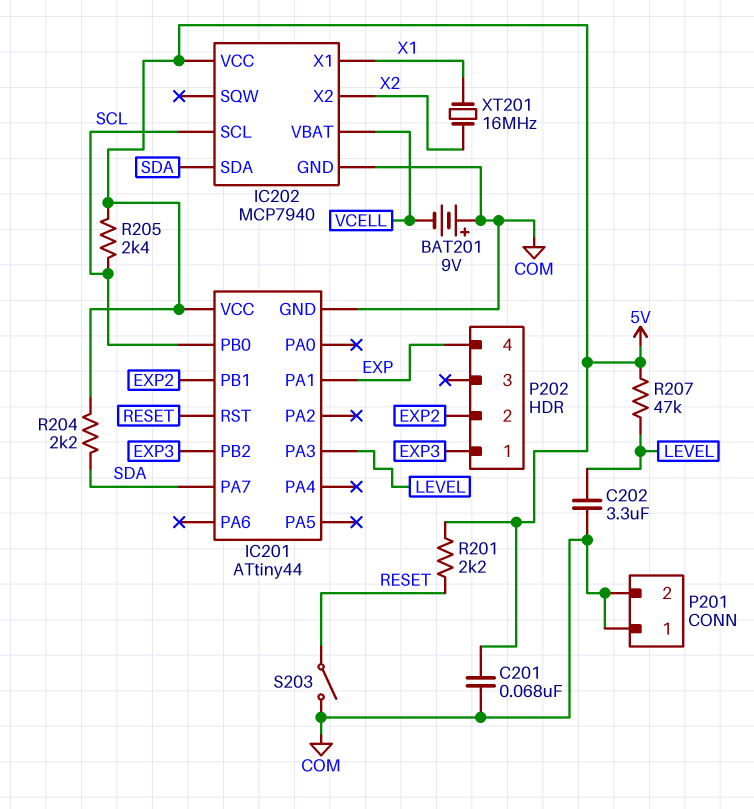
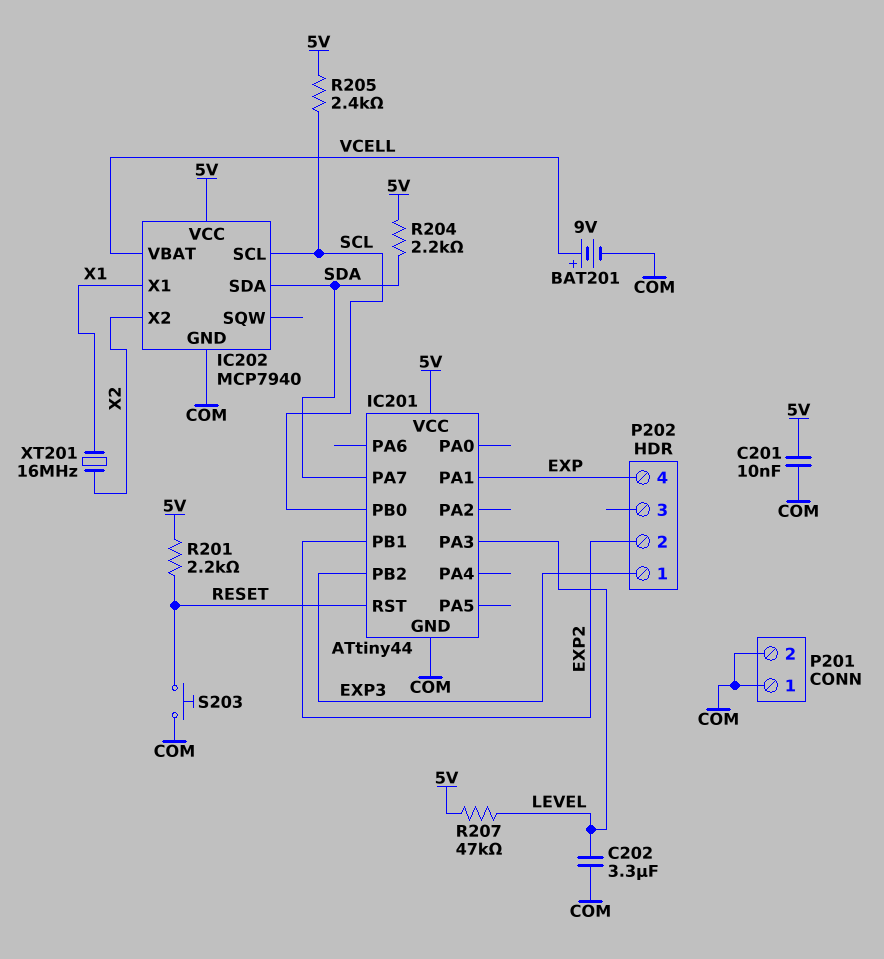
BAT201: 9V (plus COM, minus VCELL) -> 9V (plus VCELL, minus COM)
C201: 68nF (5V, COM) -> 10nF (5V, COM)
S203: switch (COM, RESET) -> button (COM, RESET)

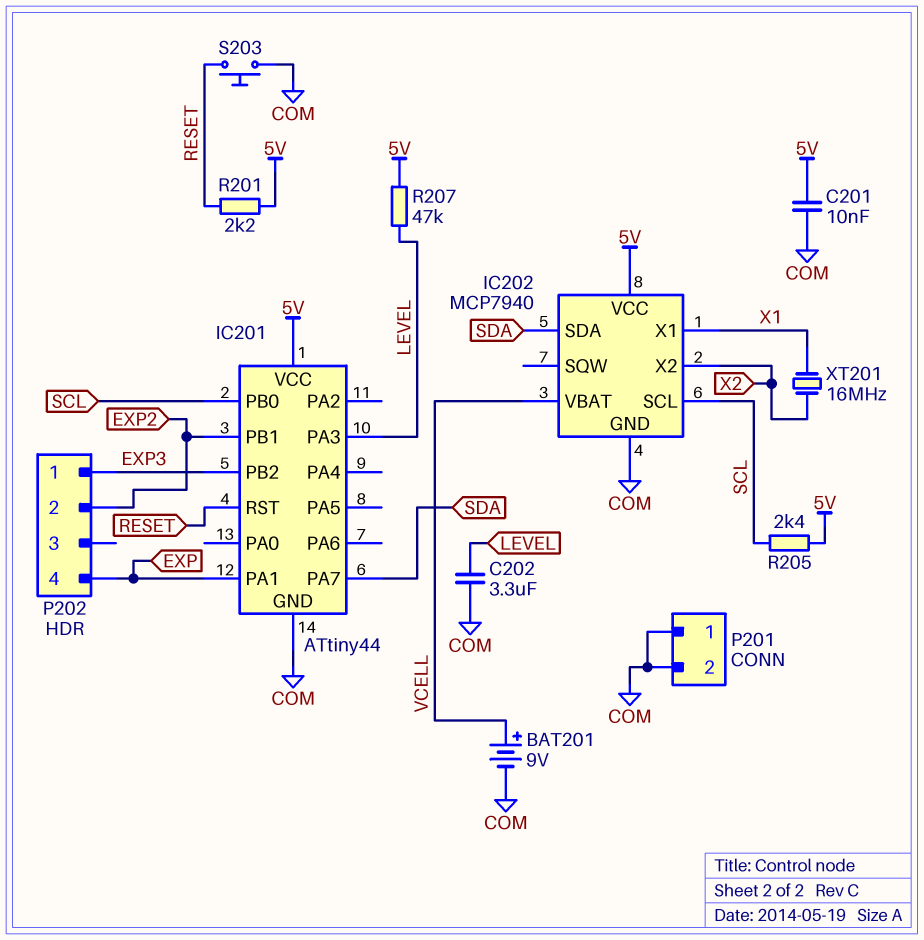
R204: 2.2k (5V, SDA) -> none

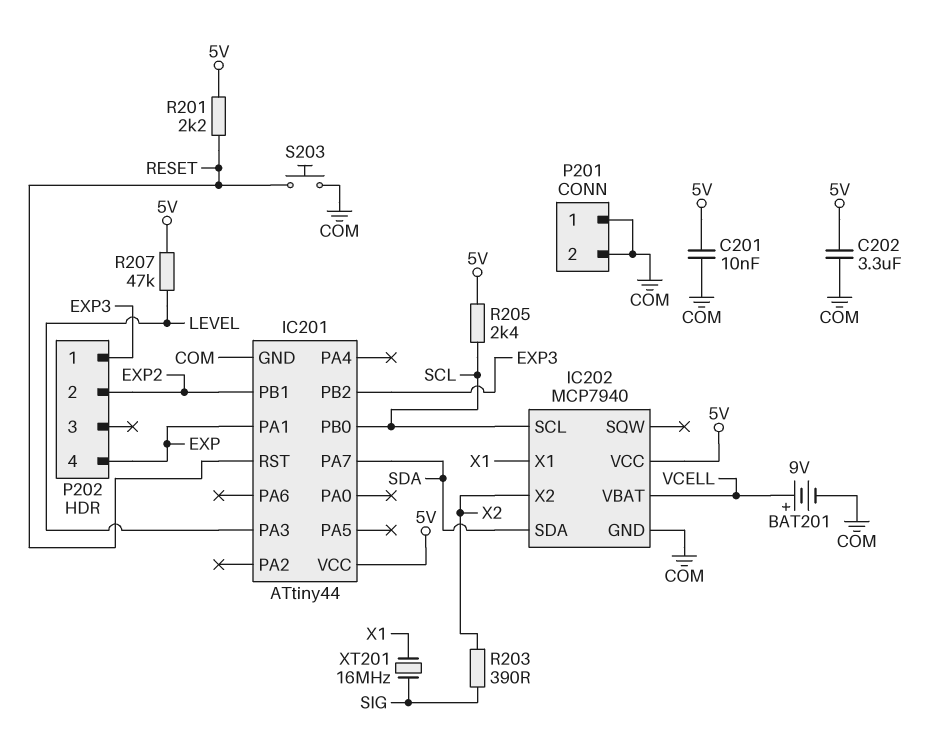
C202: 3.3uF (COM, LEVEL) -> 3.3uF (5V, COM)
R203: none -> 390 (SIG, X2)
XT201: 16MHz (X1, X2) -> 16MHz (SIG, X1)

